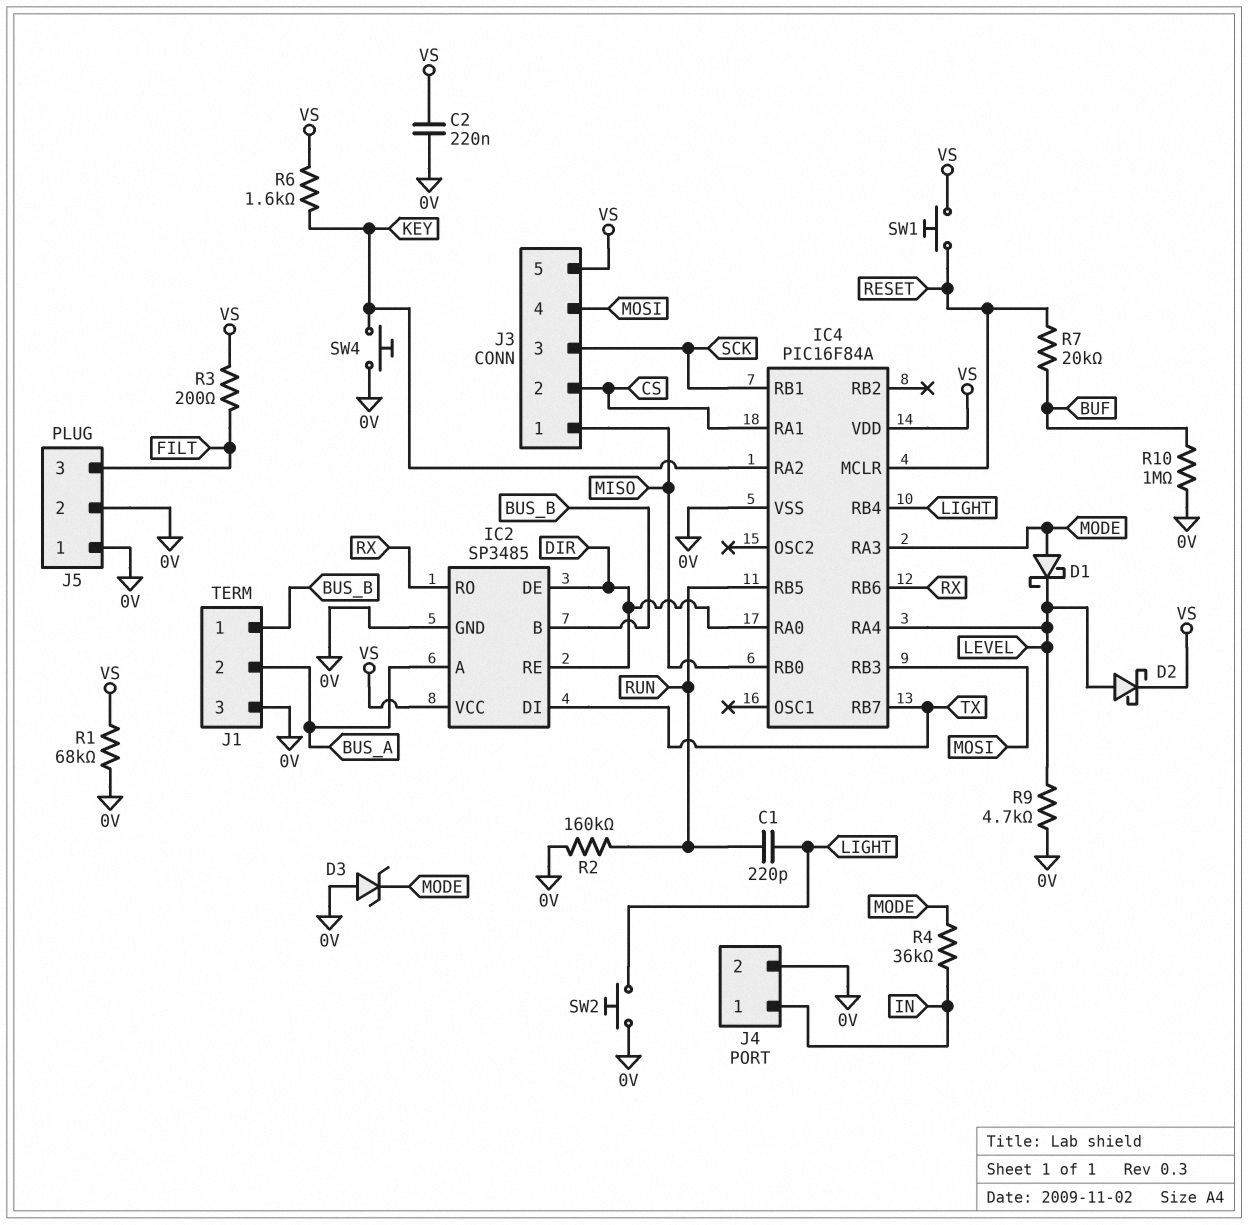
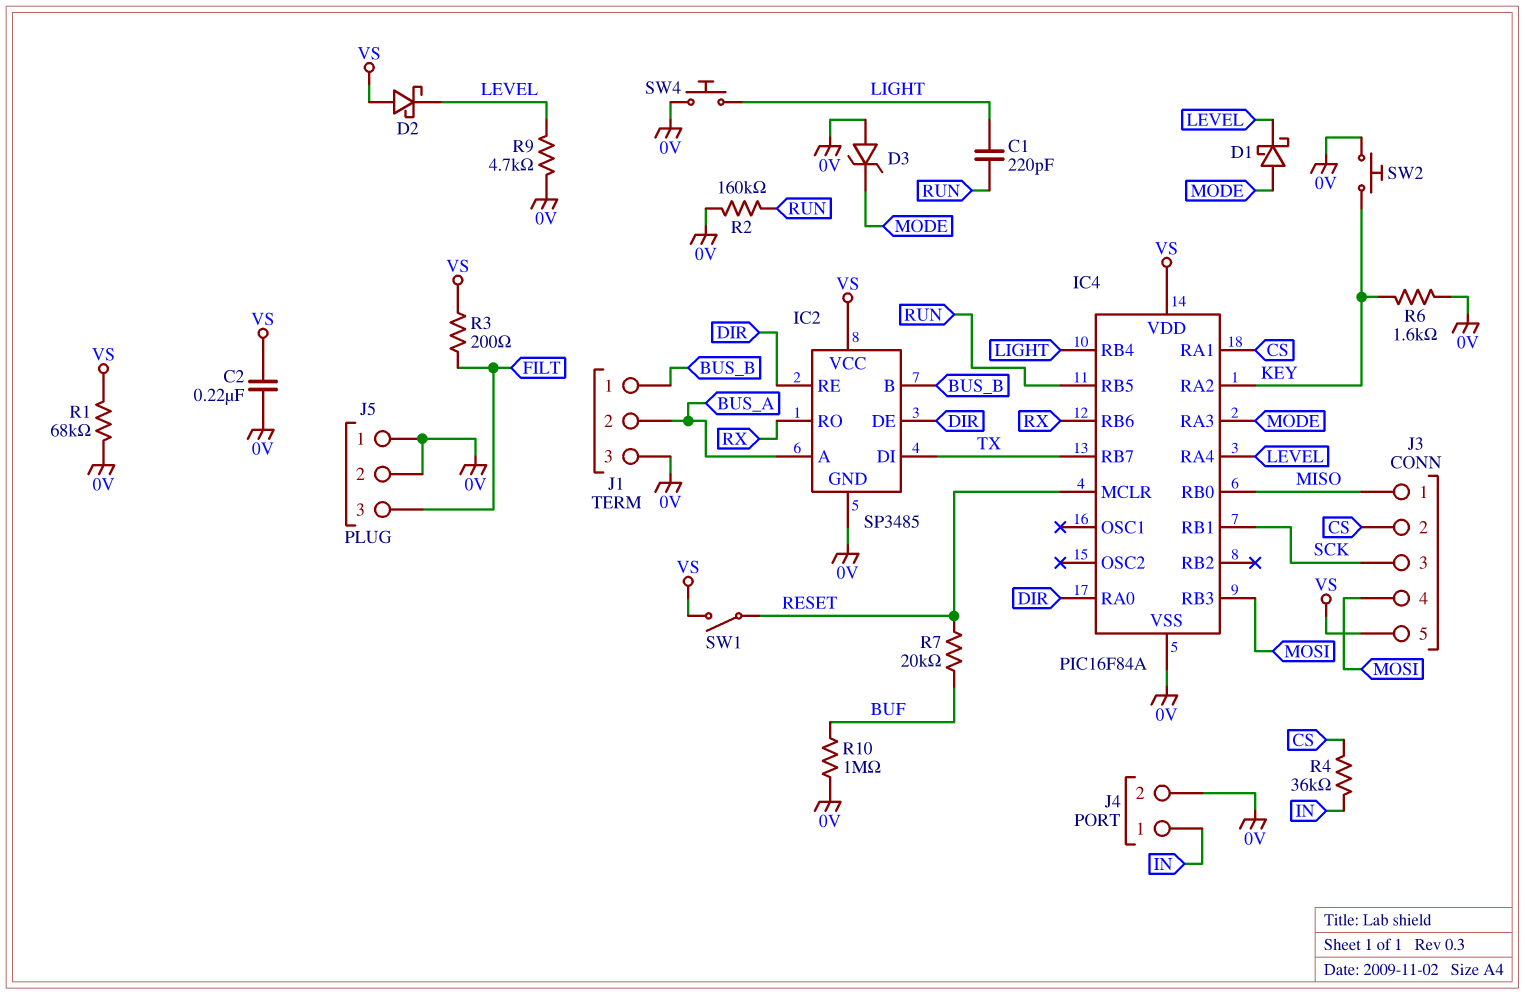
D2: schottky (A LEVEL, K VS) -> schottky (A VS, K LEVEL)
R4: 36k (IN, MODE) -> 36k (CS, IN)
R6: 1.6k (KEY, VS) -> 1.6k (0V, KEY)
SW1: button (RESET, VS) -> switch (RESET, VS)
SW2: button (0V, LIGHT) -> button (0V, KEY)
SW4: button (0V, KEY) -> button (0V, LIGHT)

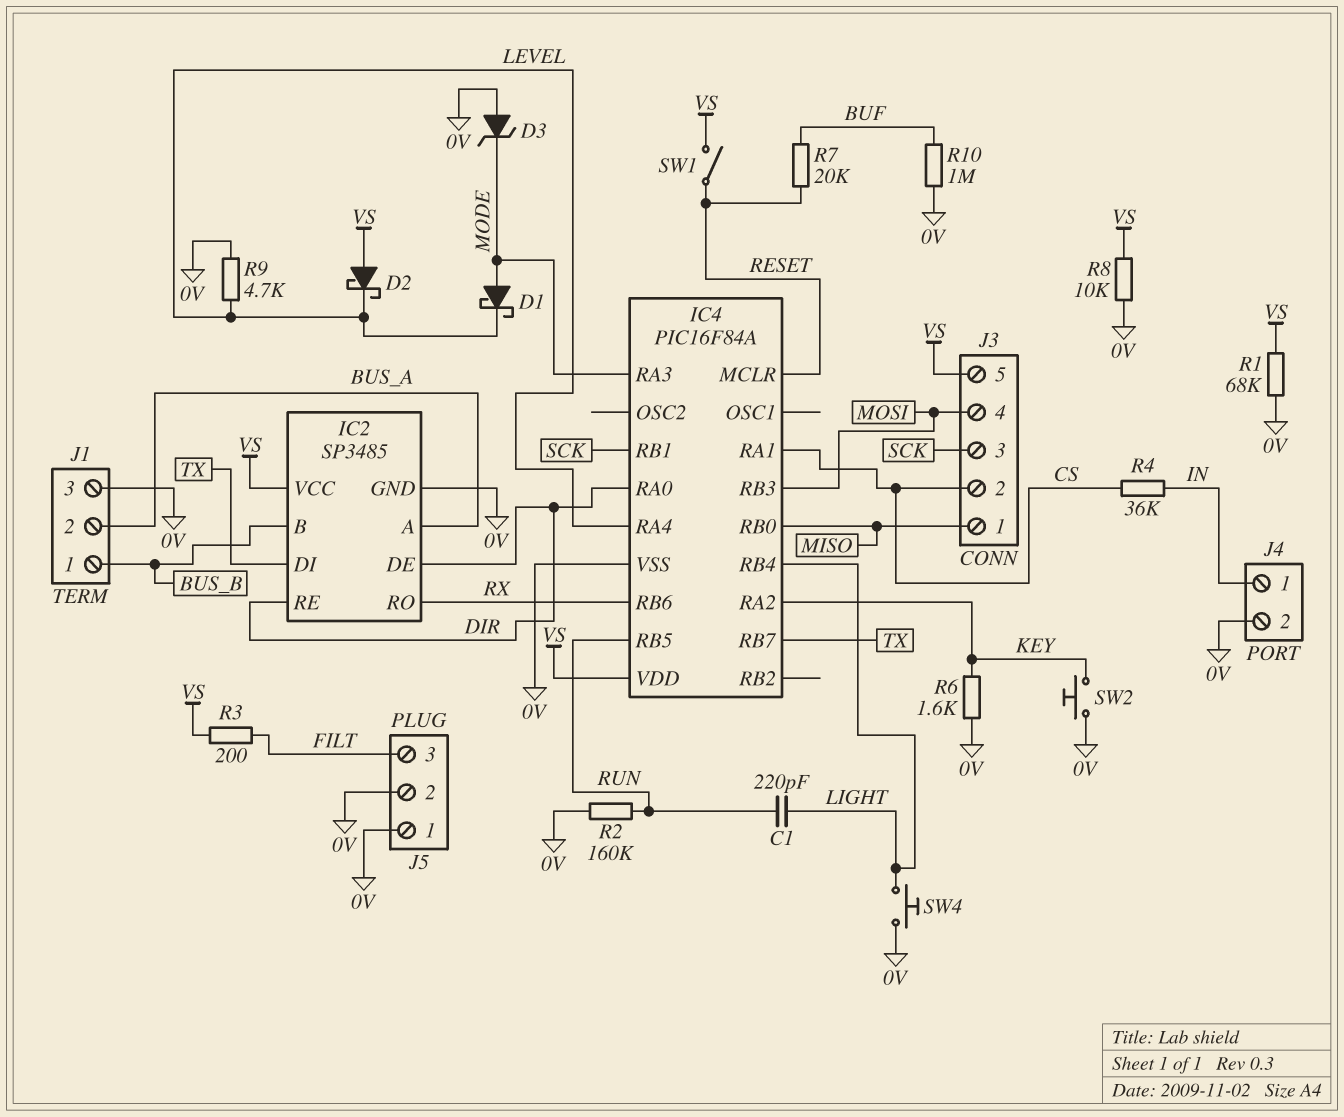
C2: 220nF (0V, VS) -> none
R8: none -> 10k (0V, VS)

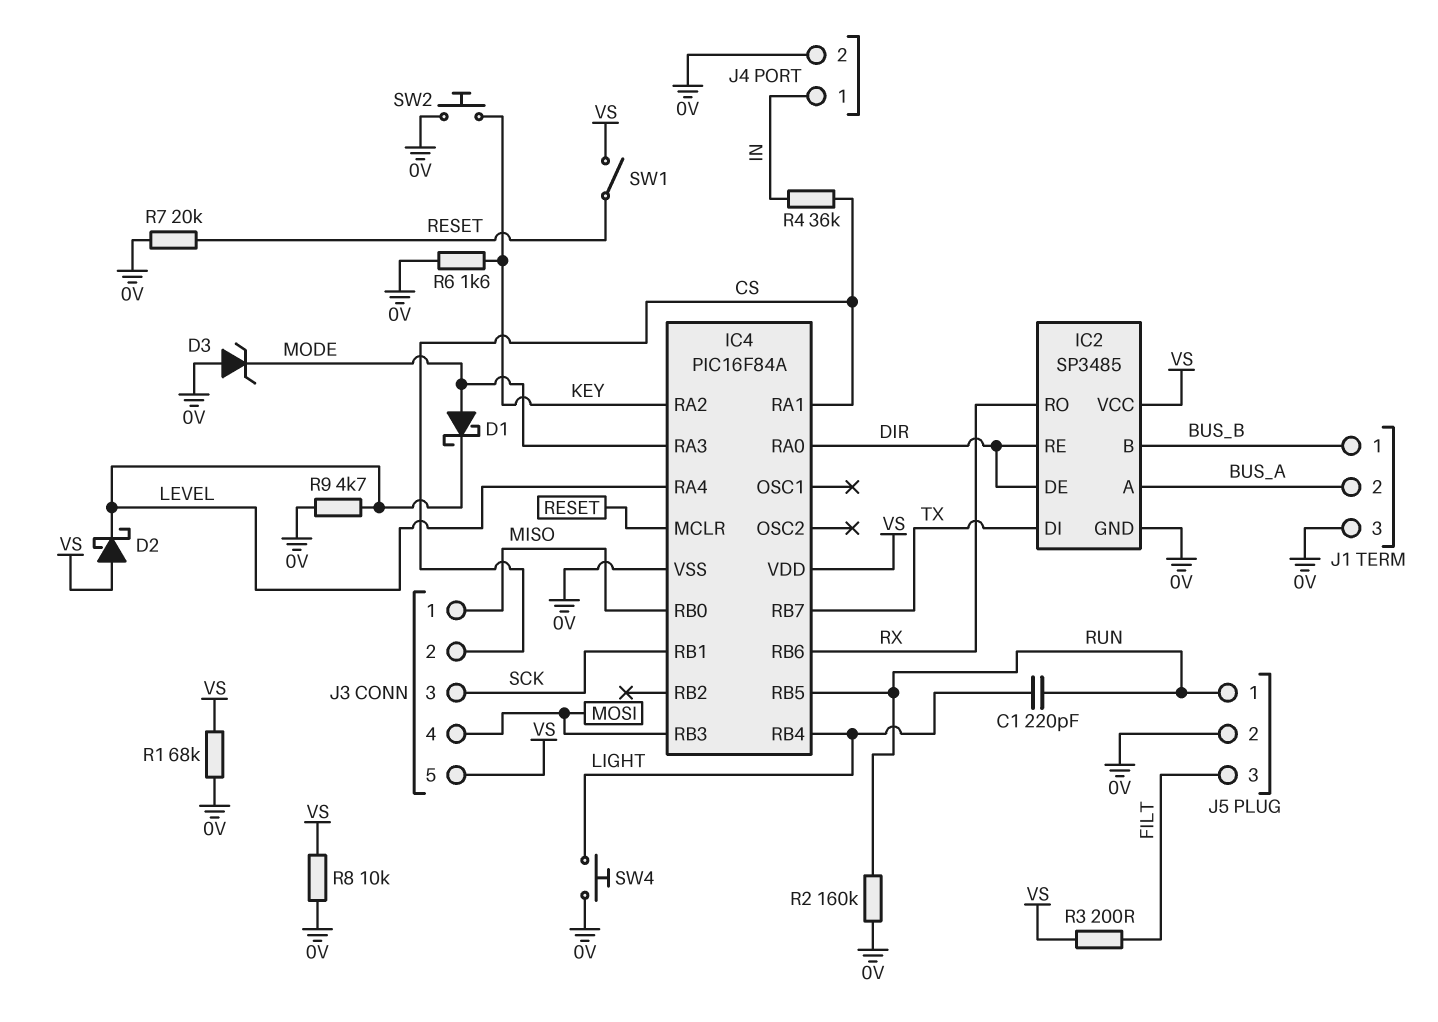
J5 pin 1: 0V -> RUN
R7: 20k (BUF, RESET) -> 20k (0V, RESET)
R10: 1M (0V, BUF) -> none

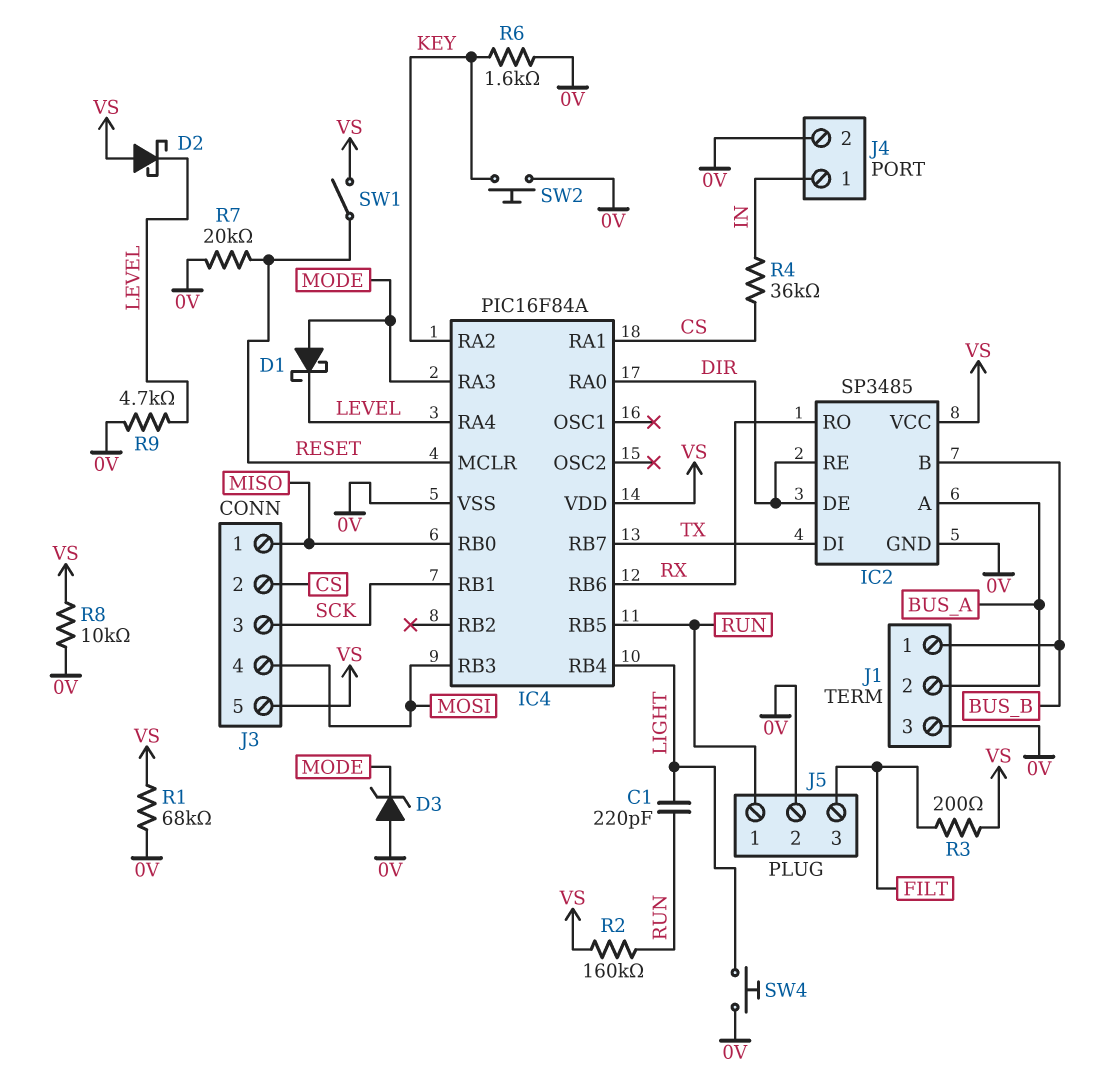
R2: 160k (0V, RUN) -> 160k (RUN, VS)

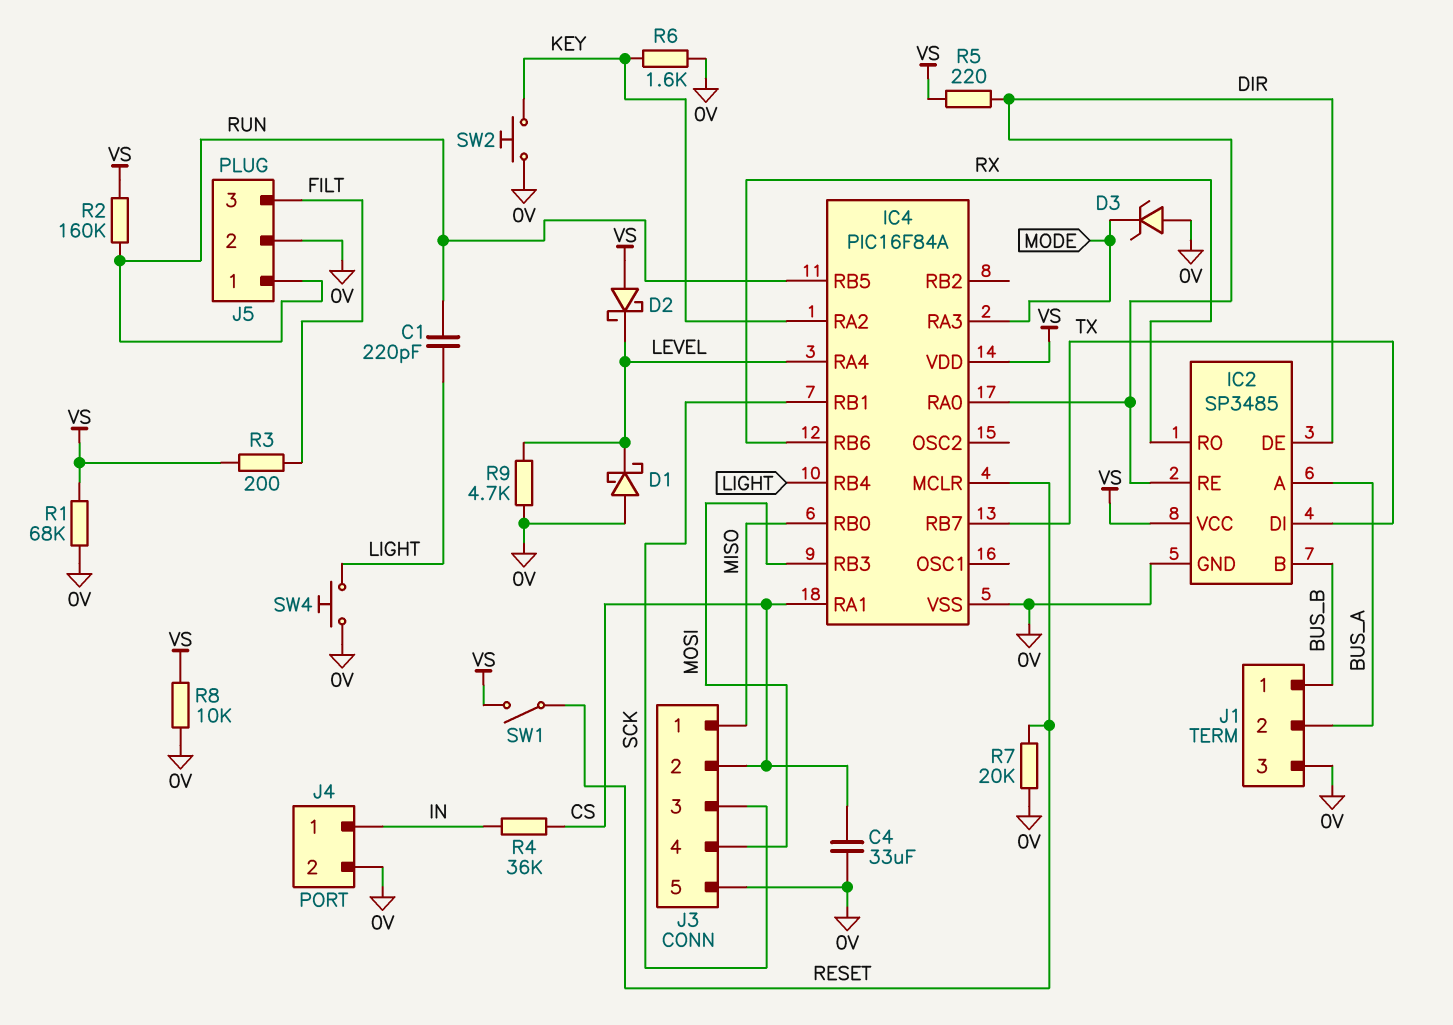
C4: none -> 33uF (0V, CS)
D1: schottky (A MODE, K LEVEL) -> schottky (A 0V, K LEVEL)
J3 pin 5: VS -> 0V
R5: none -> 220 (DIR, VS)

